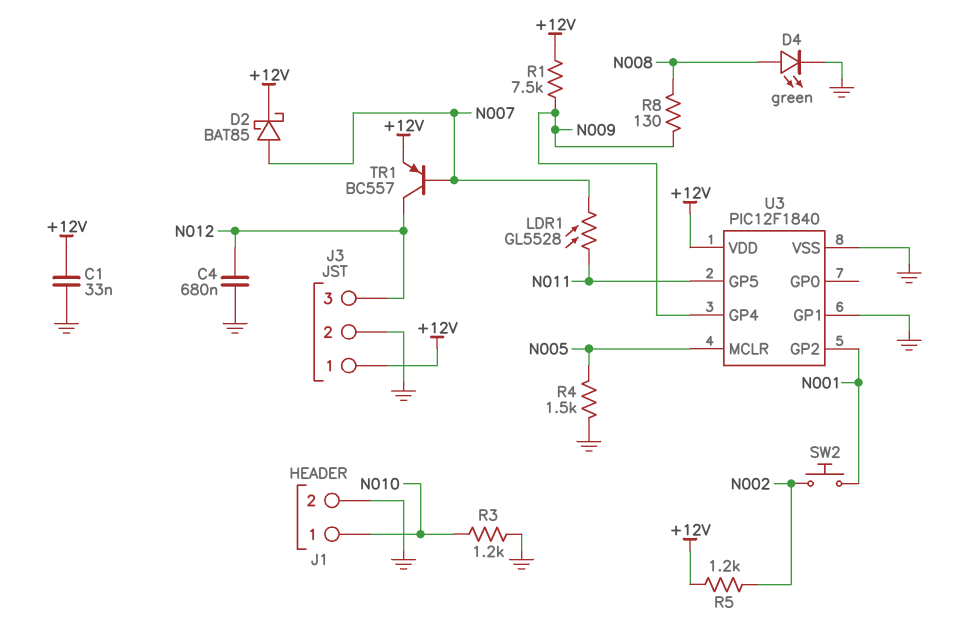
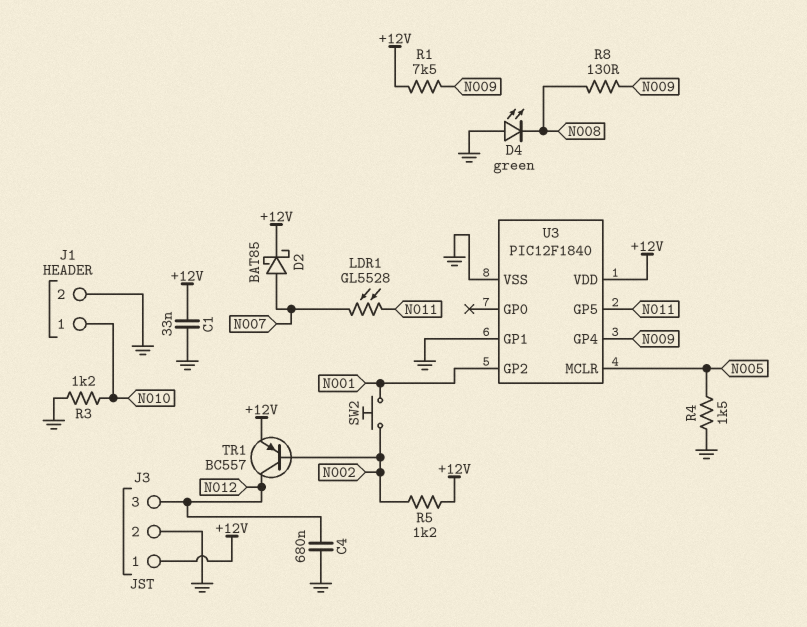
D4: LED green (A N008, K GND) -> LED green (A GND, K N008)
TR1: PNP BC557 (B N007, C N012, E +12V) -> PNP BC557 (B N002, C N012, E +12V)

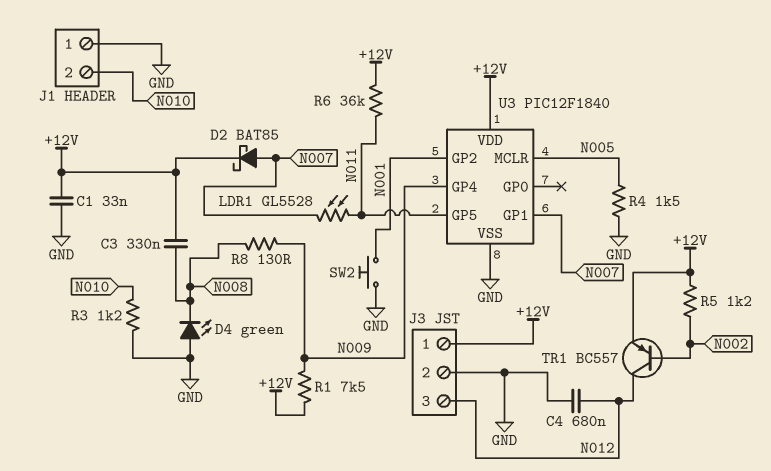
C3: none -> 330nF (+12V, N008)
J1 pin 1: N010 -> GND
J1 pin 2: GND -> N010
R6: none -> 36k (+12V, N011)
SW2: button (N001, N002) -> button (GND, N001)
U3 pin GP1: GND -> N007

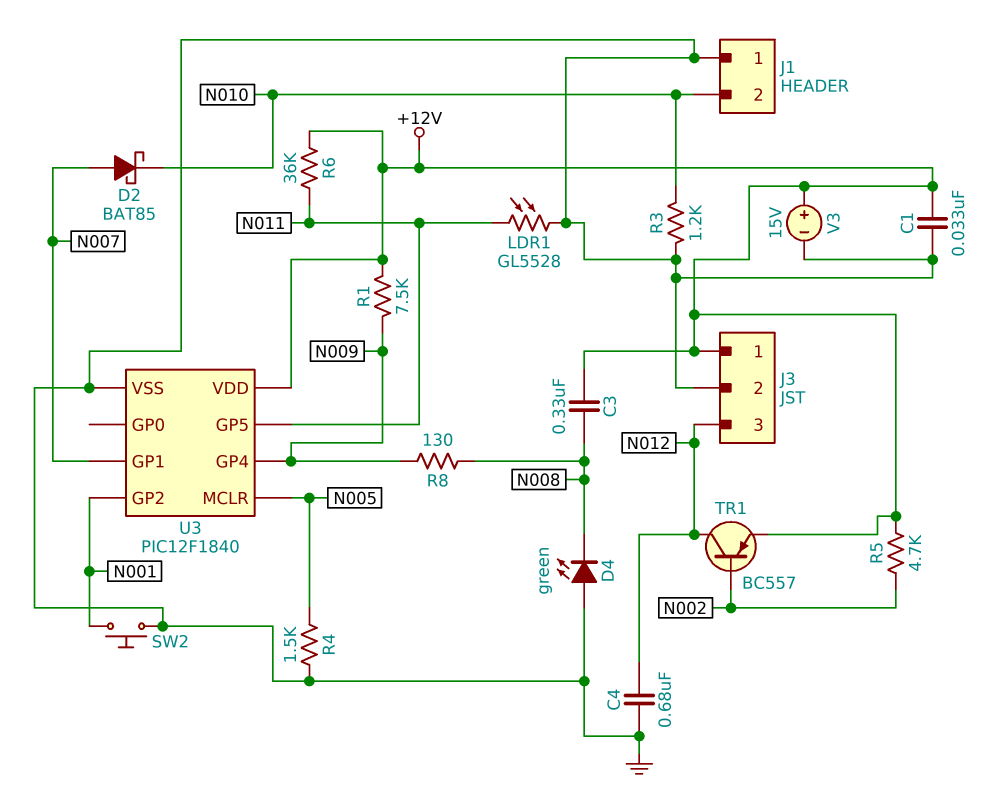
D2: schottky BAT85 (A N007, K +12V) -> schottky BAT85 (A N007, K N010)
LDR1: GL5528 (N007, N011) -> GL5528 (GND, N011)
R5: 1.2k (+12V, N002) -> 4.7k (+12V, N002)
V3: none -> 15V (plus +12V, minus GND)

